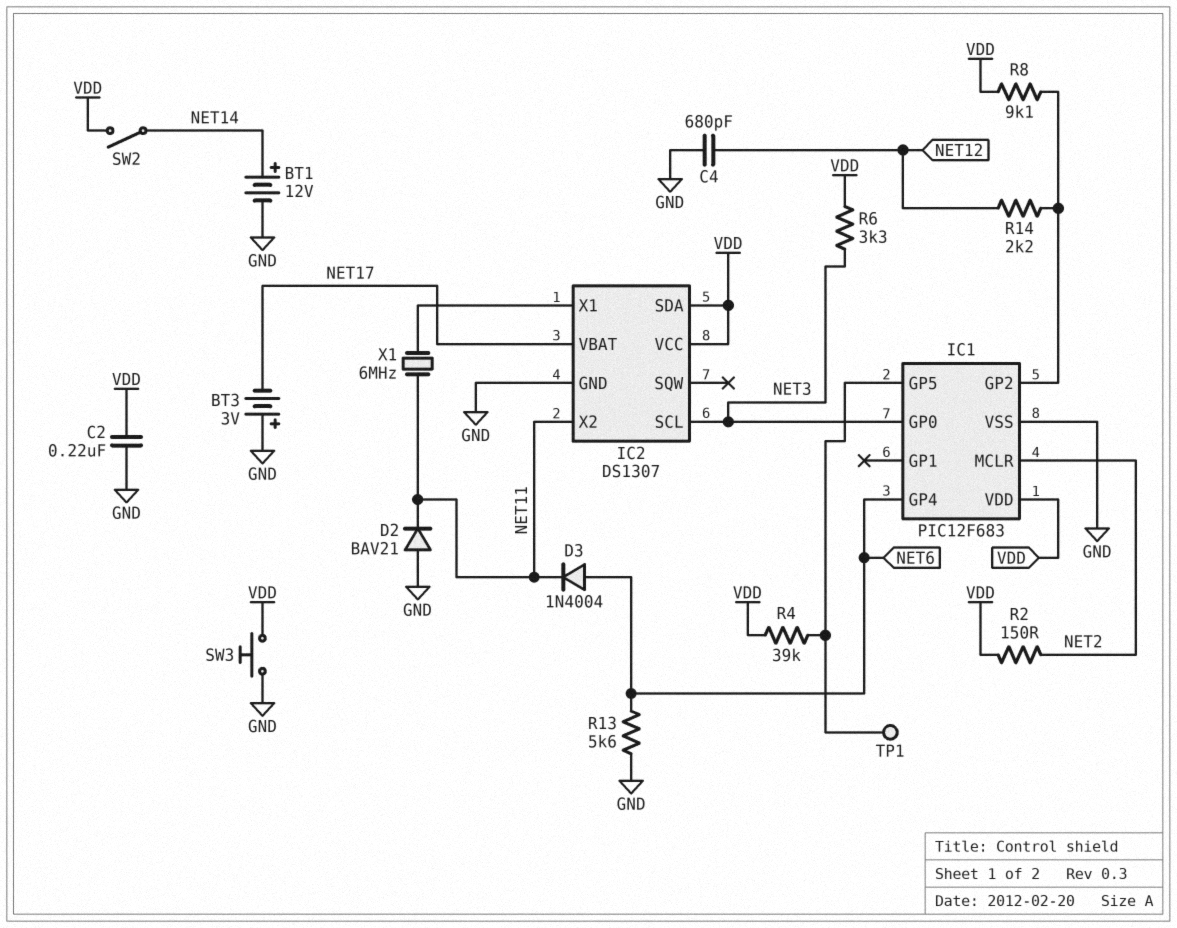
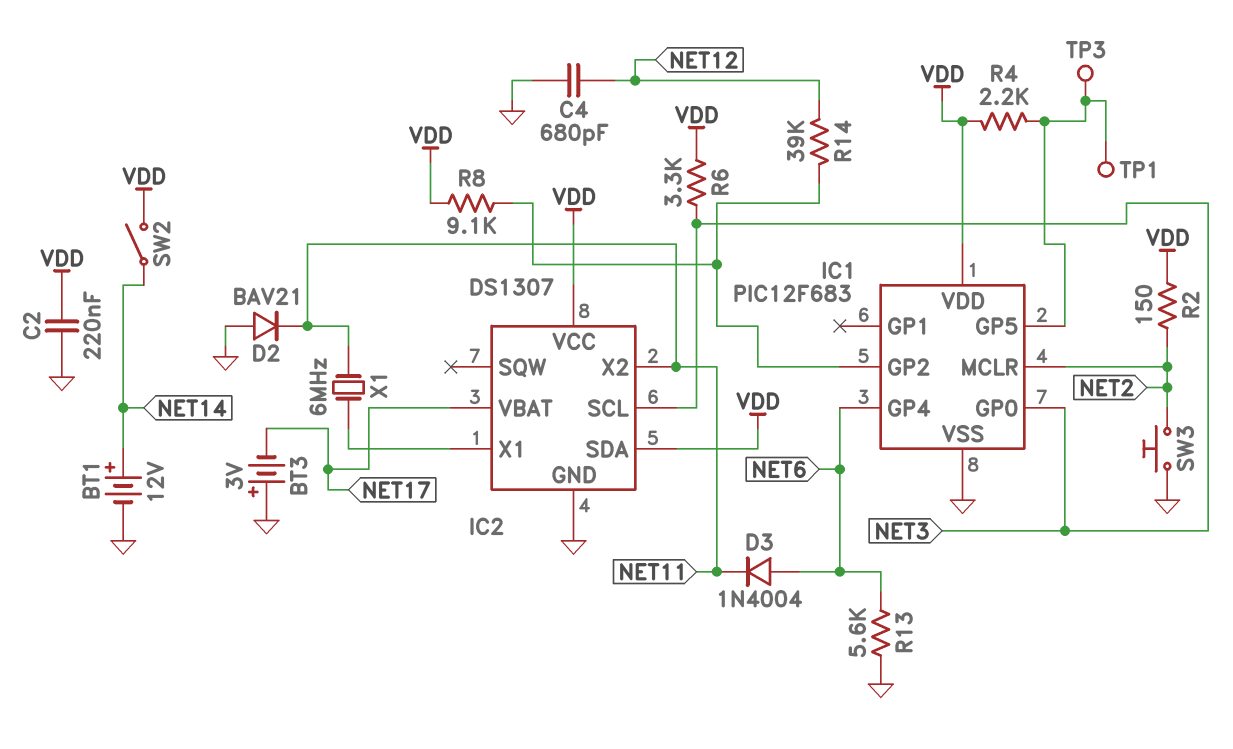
R4: 39k (IC1/GP5, VDD) -> 2.2k (IC1/GP5, VDD)
R14: 2.2k (IC1/GP2, NET12) -> 39k (IC1/GP2, NET12)
SW3: button (GND, VDD) -> button (GND, NET2)
TP3: none -> test point (IC1/GP5)

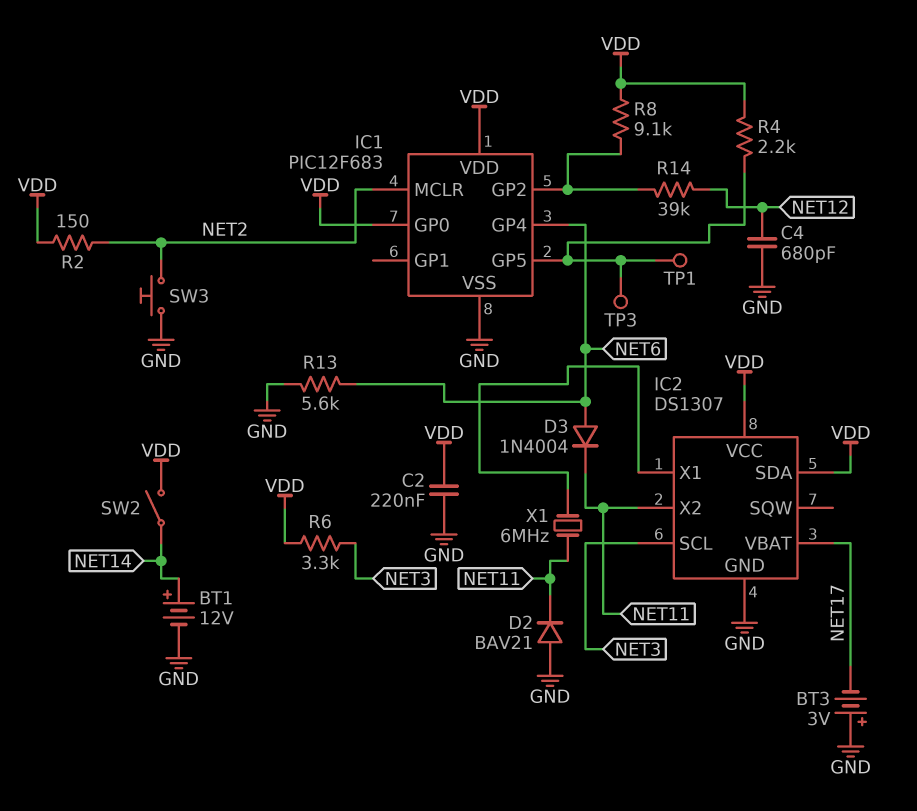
IC1 pin GP0: NET3 -> VDD

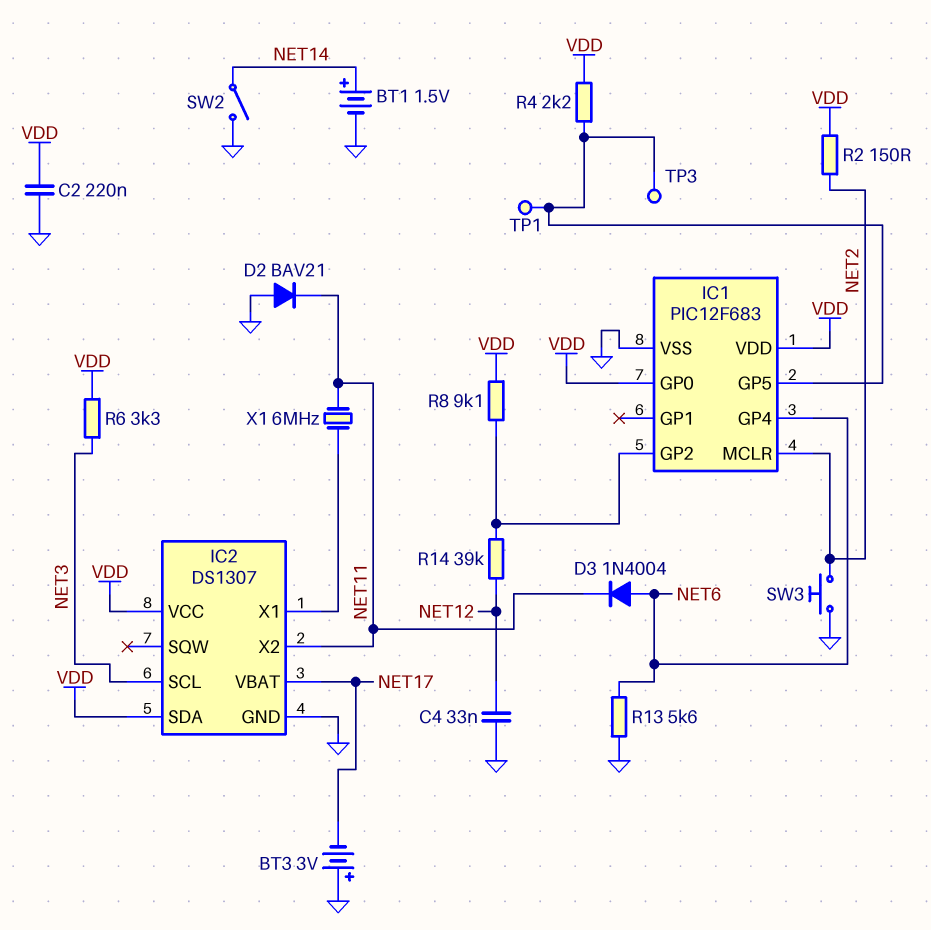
BT1: 12V (plus NET14, minus GND) -> 1.5V (plus NET14, minus GND)
C4: 680pF (GND, NET12) -> 33nF (GND, NET12)
SW2: switch (NET14, VDD) -> switch (GND, NET14)

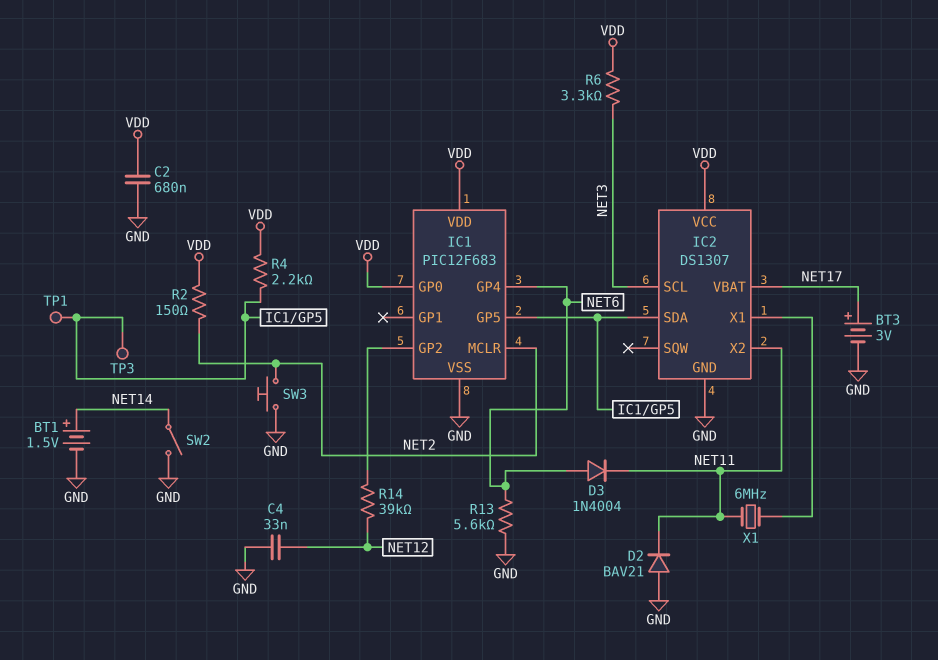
BT3: 3V (plus GND, minus NET17) -> 3V (plus NET17, minus GND)
C2: 220nF (GND, VDD) -> 680nF (GND, VDD)
IC2 pin SDA: VDD -> IC1/GP5
R8: 9.1k (IC1/GP2, VDD) -> none

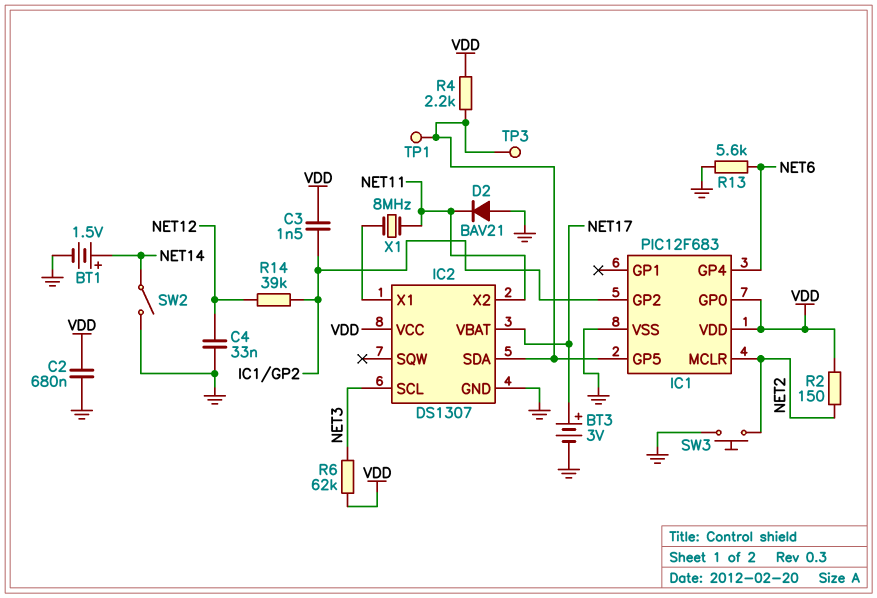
C3: none -> 1.5nF (IC1/GP2, VDD)
D3: diode 1N4004 (A NET6, K NET11) -> none
R6: 3.3k (NET3, VDD) -> 62k (NET3, VDD)
X1: 6MHz (IC2/X1, NET11) -> 8MHz (IC2/X1, NET11)

